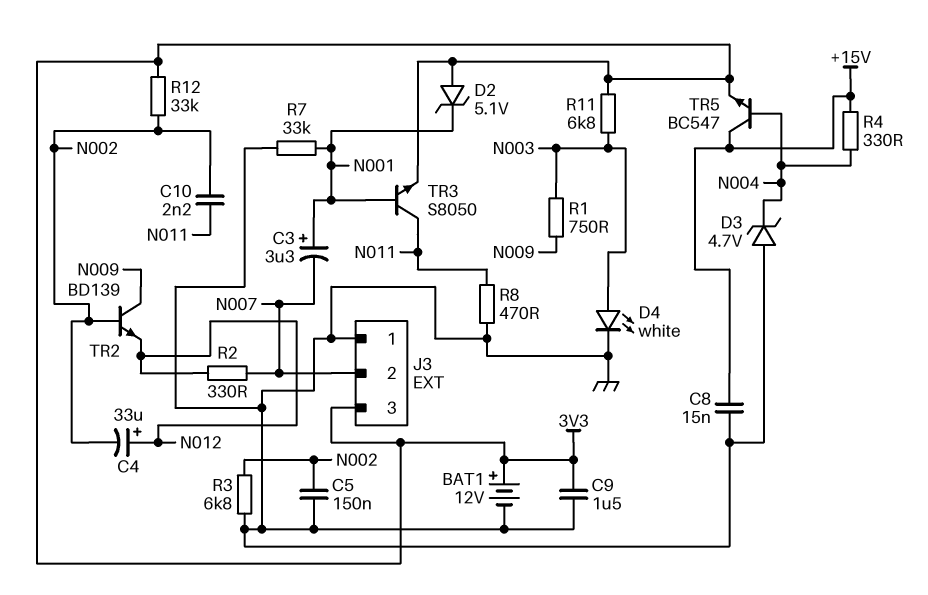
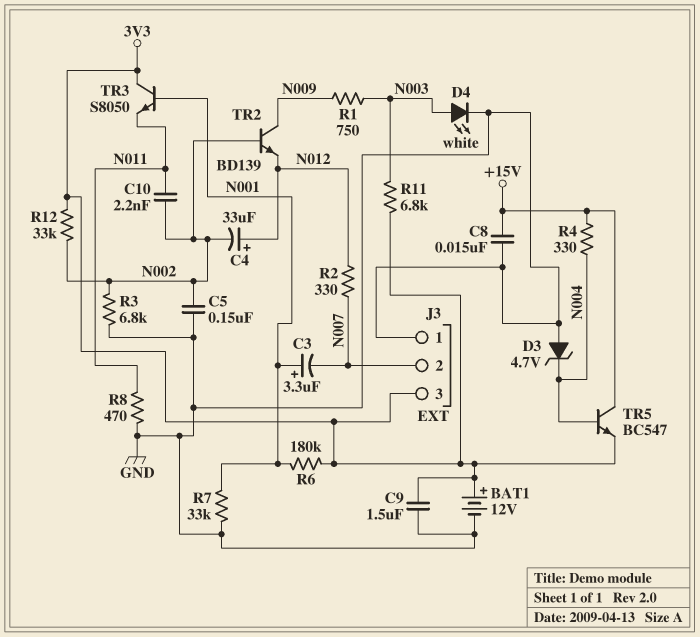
D2: zener 5.1V (A 3V3, K N001) -> none
R6: none -> 180k (3V3, N001)
TR3: NPN S8050 (B N001, C N011, E 3V3) -> NPN S8050 (B N001, C 3V3, E N011)

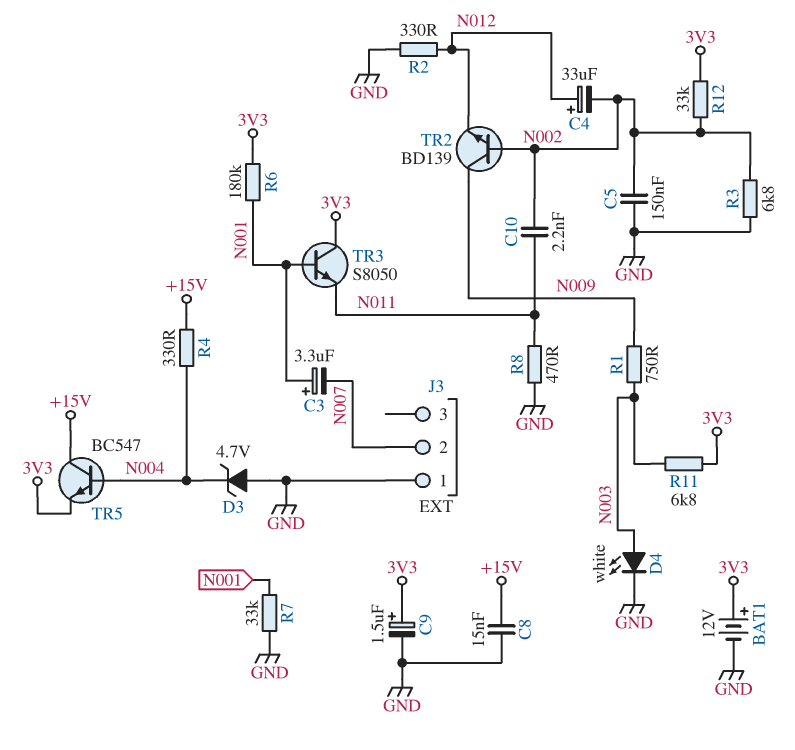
C9: 1.5uF (3V3, GND) -> 1.5uF (plus 3V3, minus GND)
J3 pin 3: 3V3 -> none
R2: 330 (N007, N012) -> 330 (GND, N012)

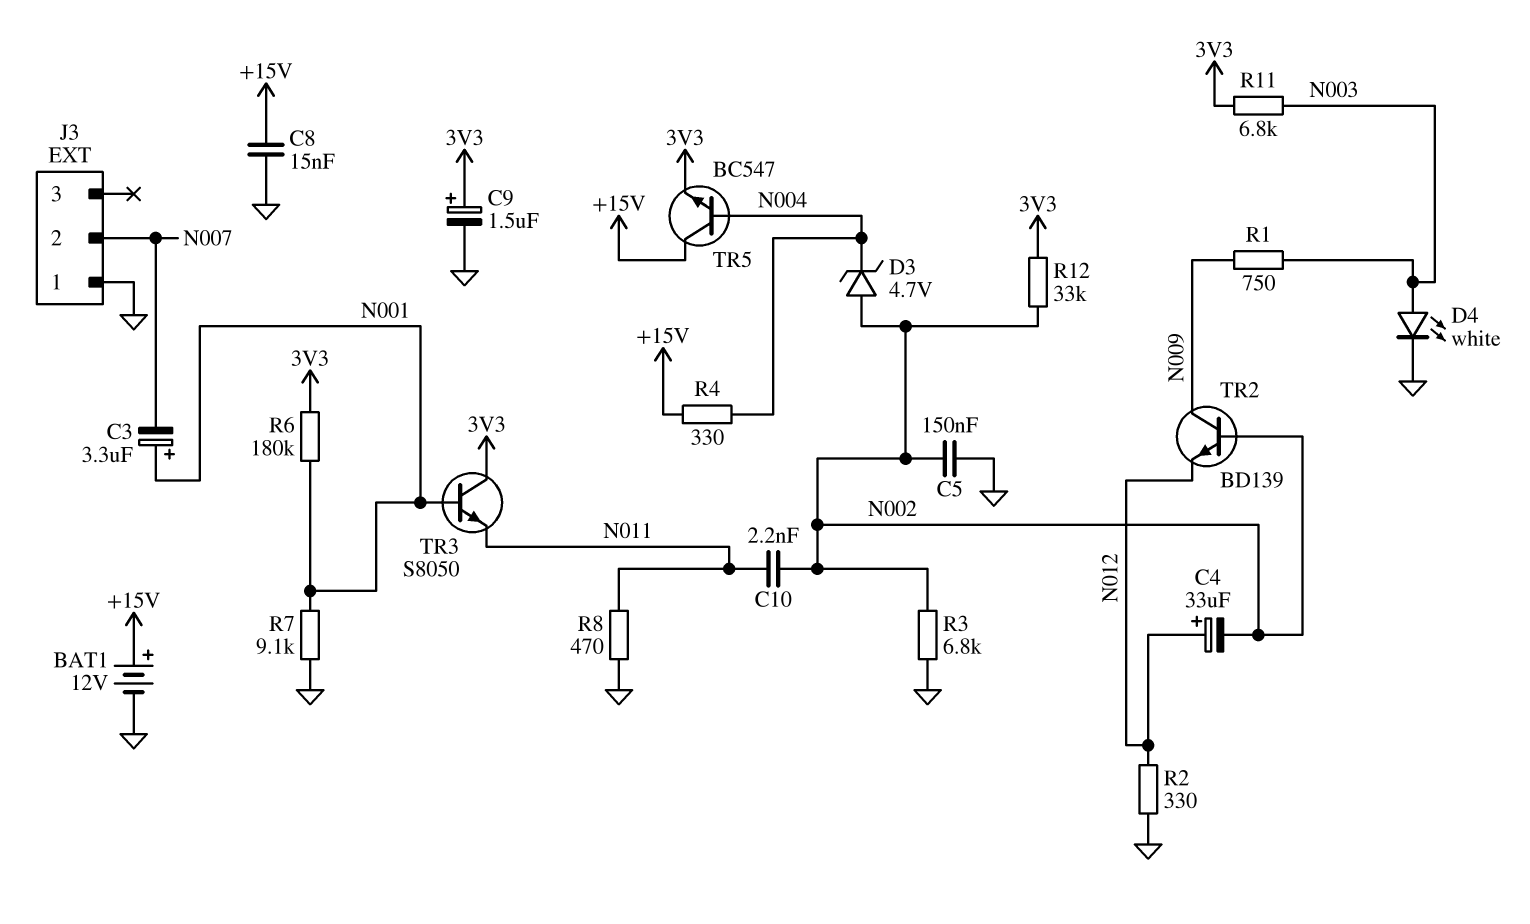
BAT1: 12V (plus 3V3, minus GND) -> 12V (plus +15V, minus GND)
D3: zener 4.7V (A GND, K N004) -> zener 4.7V (A N002, K N004)
R7: 33k (GND, N001) -> 9.1k (GND, N001)

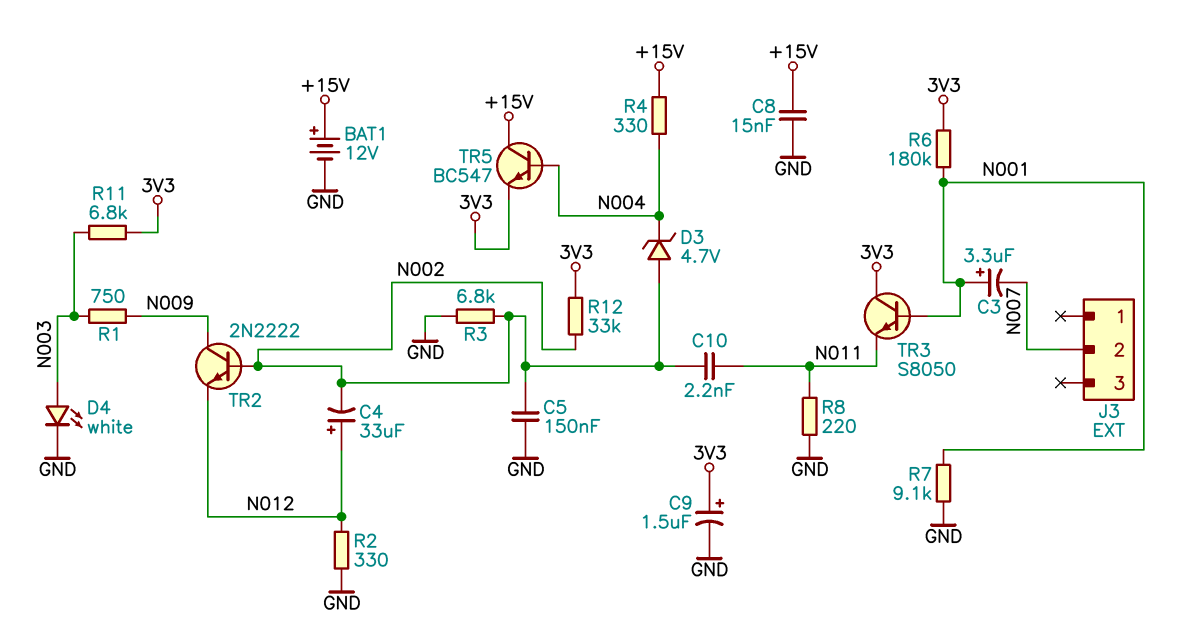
J3 pin 1: GND -> none
R8: 470 (GND, N011) -> 220 (GND, N011)
TR2: NPN BD139 (B N002, C N009, E N012) -> NPN 2N2222 (B N002, C N009, E N012)

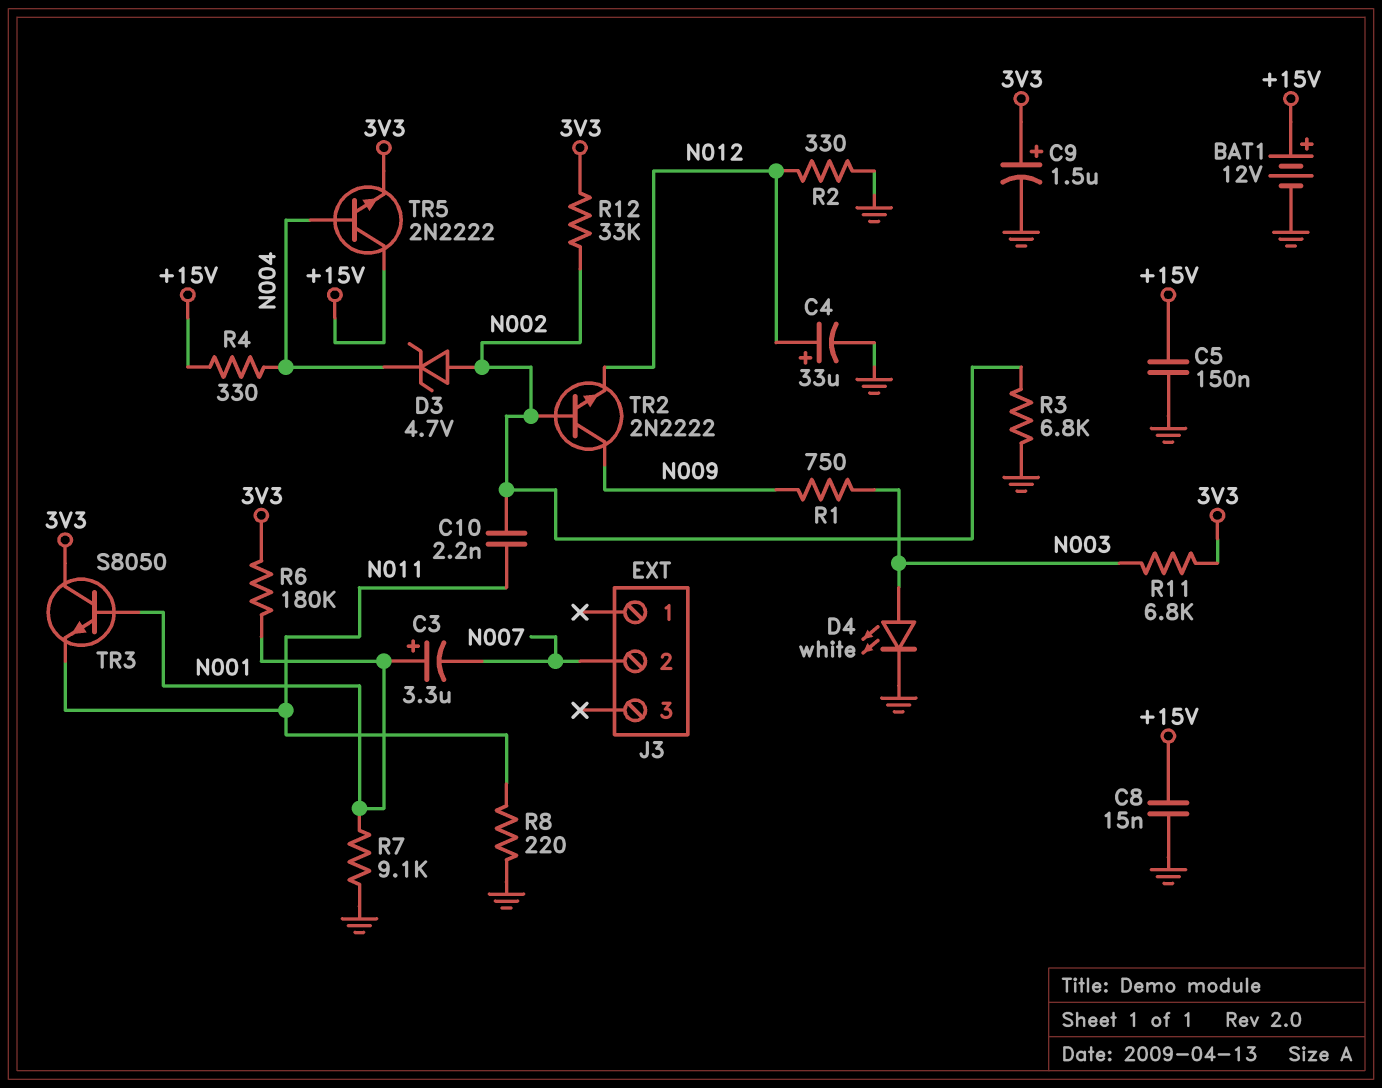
C4: 33uF (plus N012, minus N002) -> 33uF (plus N012, minus GND)
C5: 150nF (GND, N002) -> 150nF (+15V, GND)
TR5: NPN BC547 (B N004, C +15V, E 3V3) -> NPN 2N2222 (B N004, C +15V, E 3V3)

